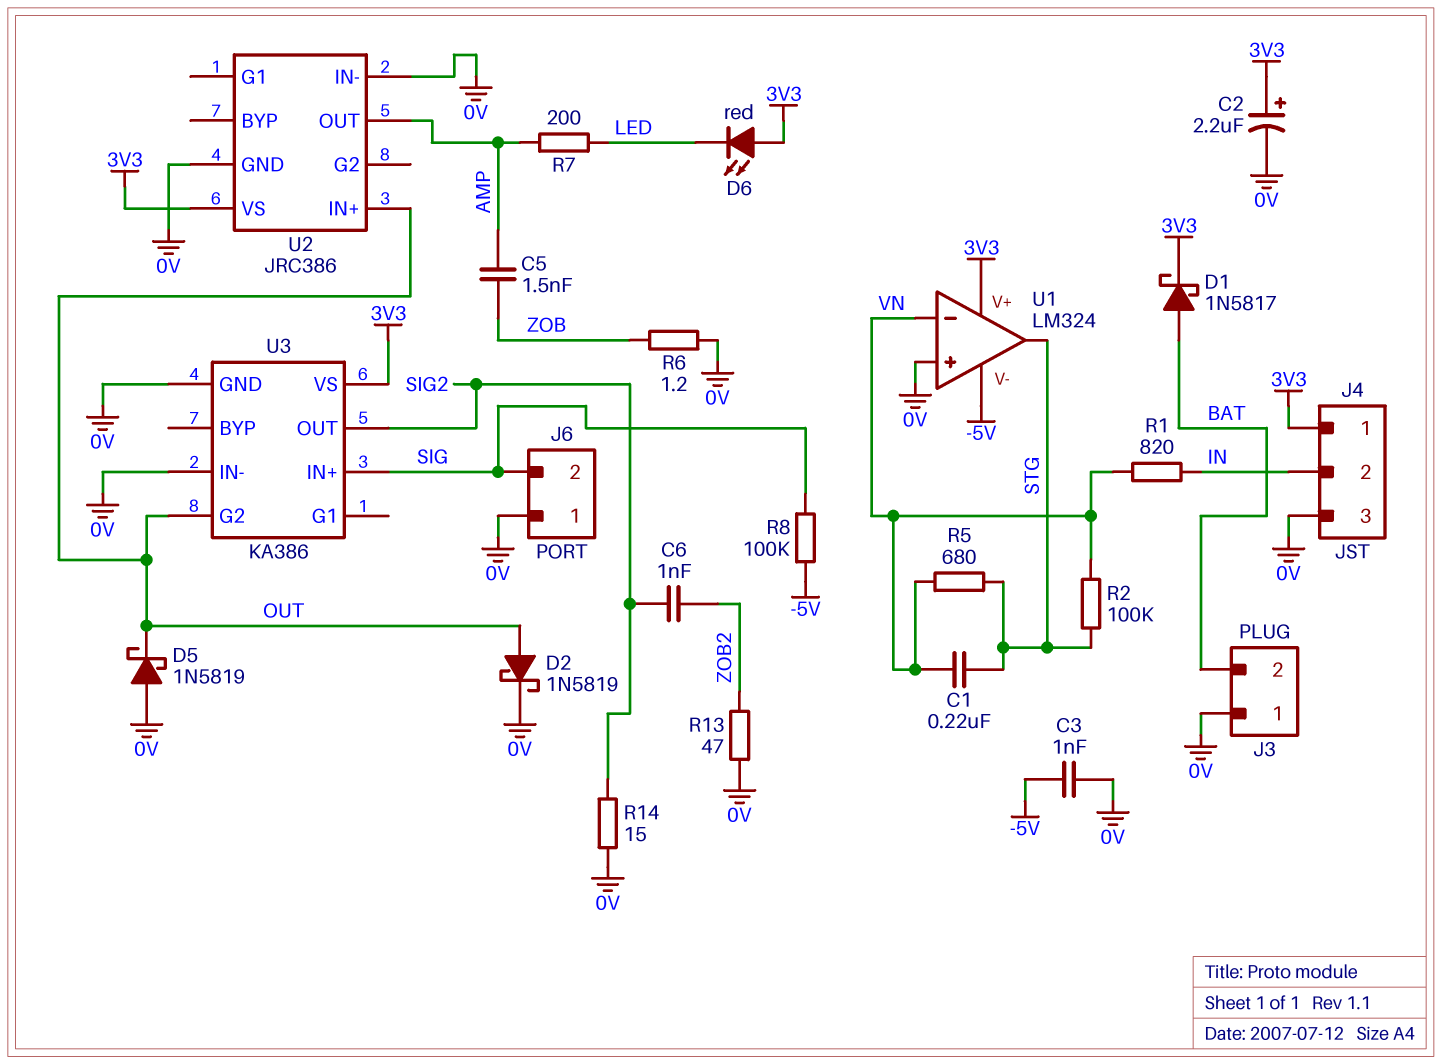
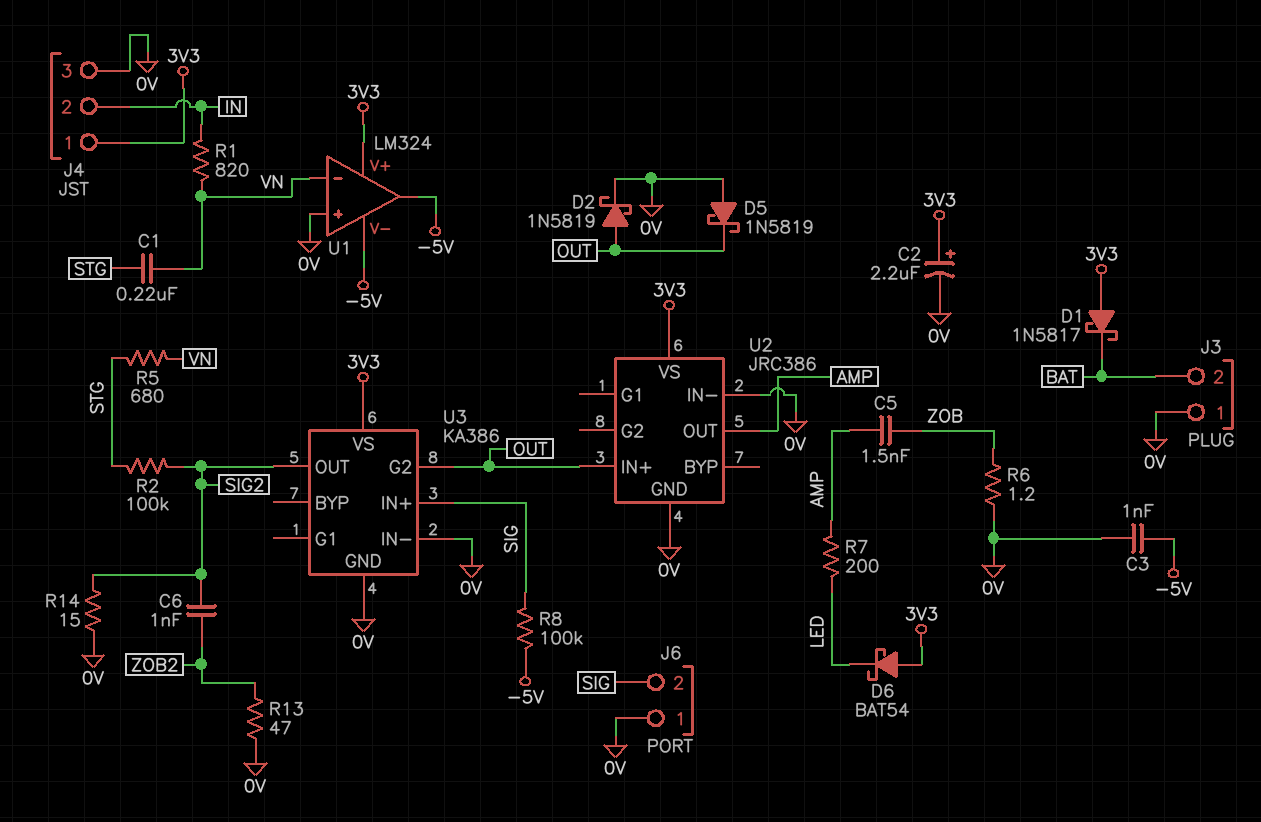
D1: schottky 1N5817 (A BAT, K 3V3) -> schottky 1N5817 (A 3V3, K BAT)
D6: LED red (A 3V3, K LED) -> schottky BAT54 (A 3V3, K LED)
R2: 100k (STG, VN) -> 100k (SIG2, STG)
U1 pin out: STG -> -5V

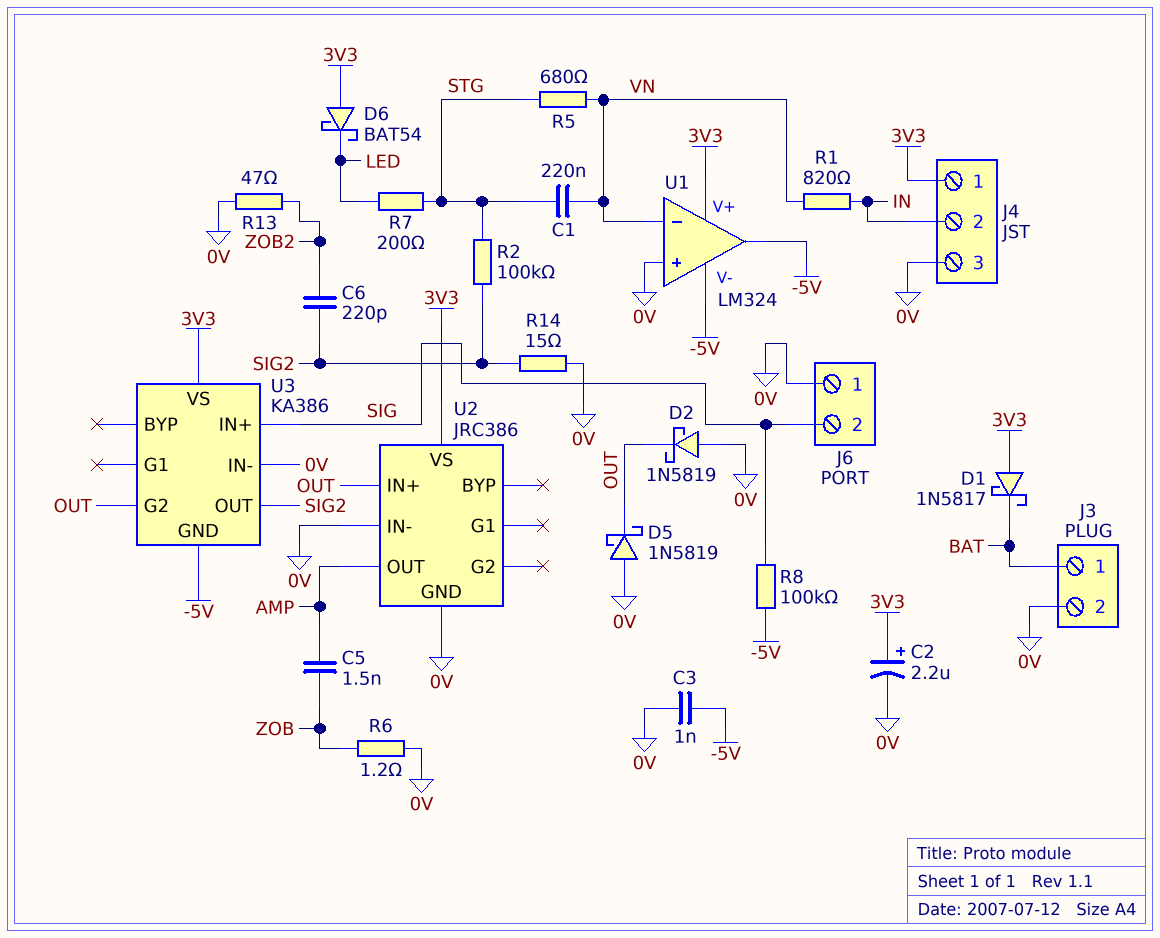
C6: 1nF (SIG2, ZOB2) -> 220pF (SIG2, ZOB2)
D2: schottky 1N5819 (A OUT, K 0V) -> schottky 1N5819 (A 0V, K OUT)
J3 pin 1: 0V -> BAT
J3 pin 2: BAT -> 0V
R7: 200 (AMP, LED) -> 200 (LED, STG)
U3 pin GND: 0V -> -5V

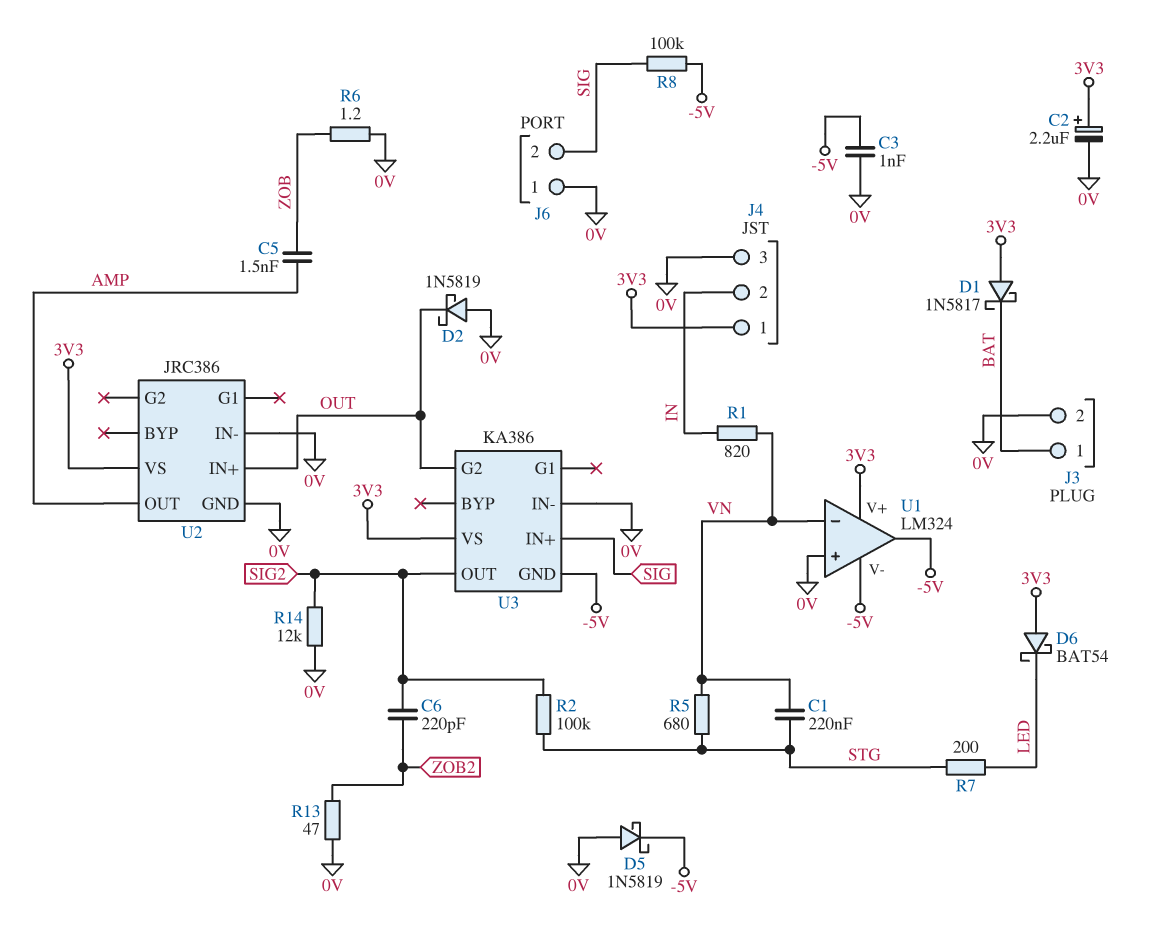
D5: schottky 1N5819 (A 0V, K OUT) -> schottky 1N5819 (A 0V, K -5V)
R14: 15 (0V, SIG2) -> 12k (0V, SIG2)

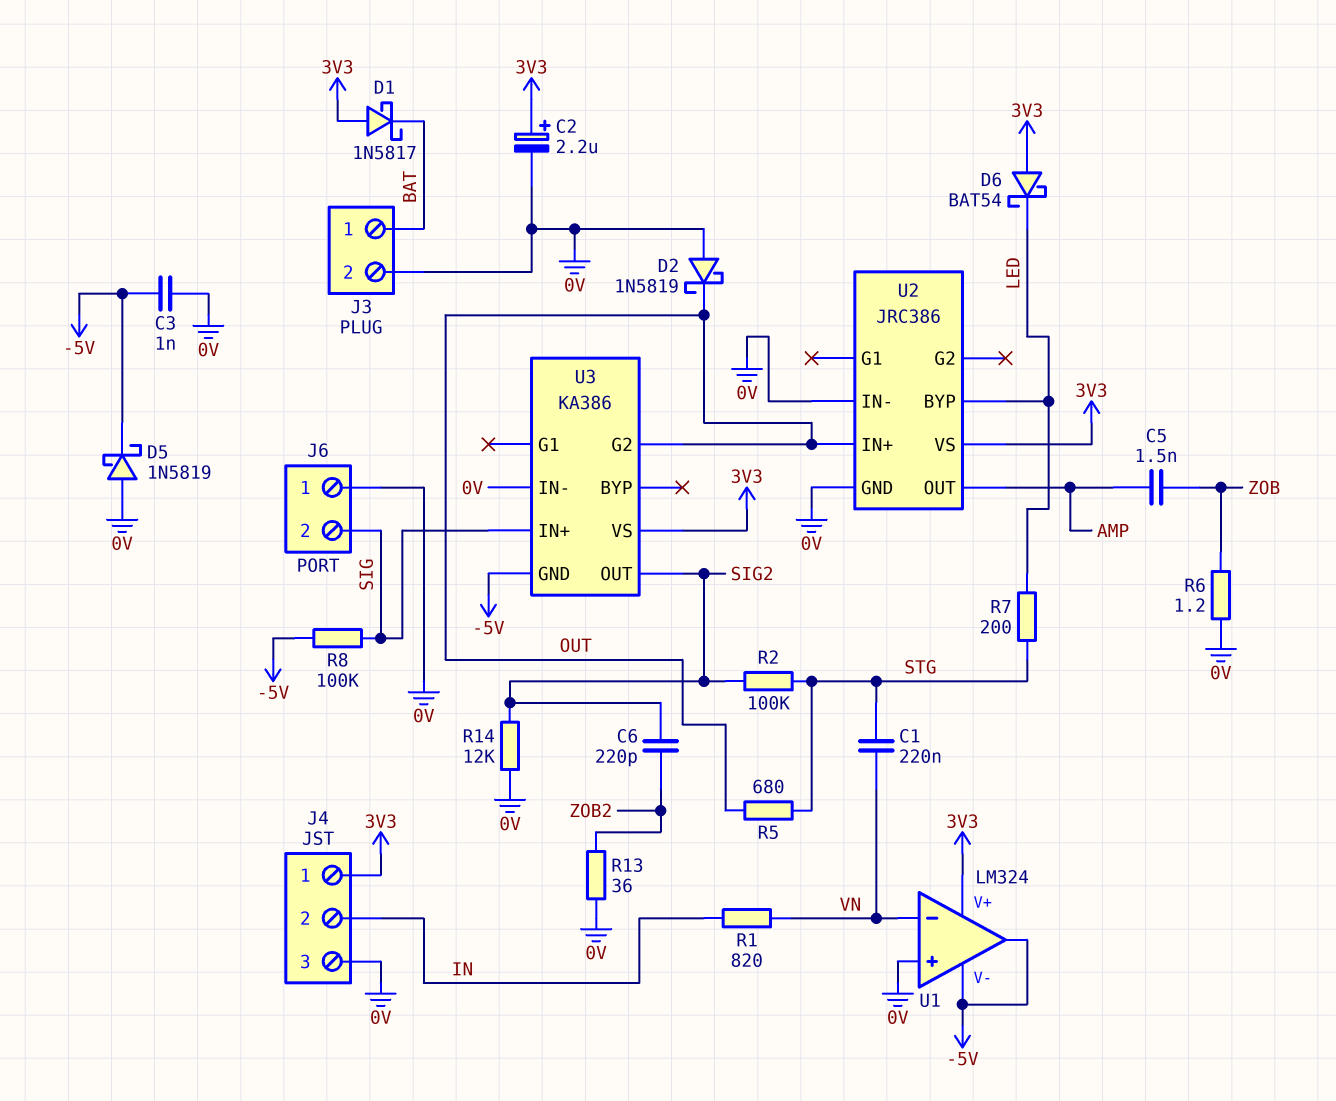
R5: 680 (STG, VN) -> 680 (OUT, STG)
R13: 47 (0V, ZOB2) -> 36 (0V, ZOB2)
U2 pin BYP: none -> LED

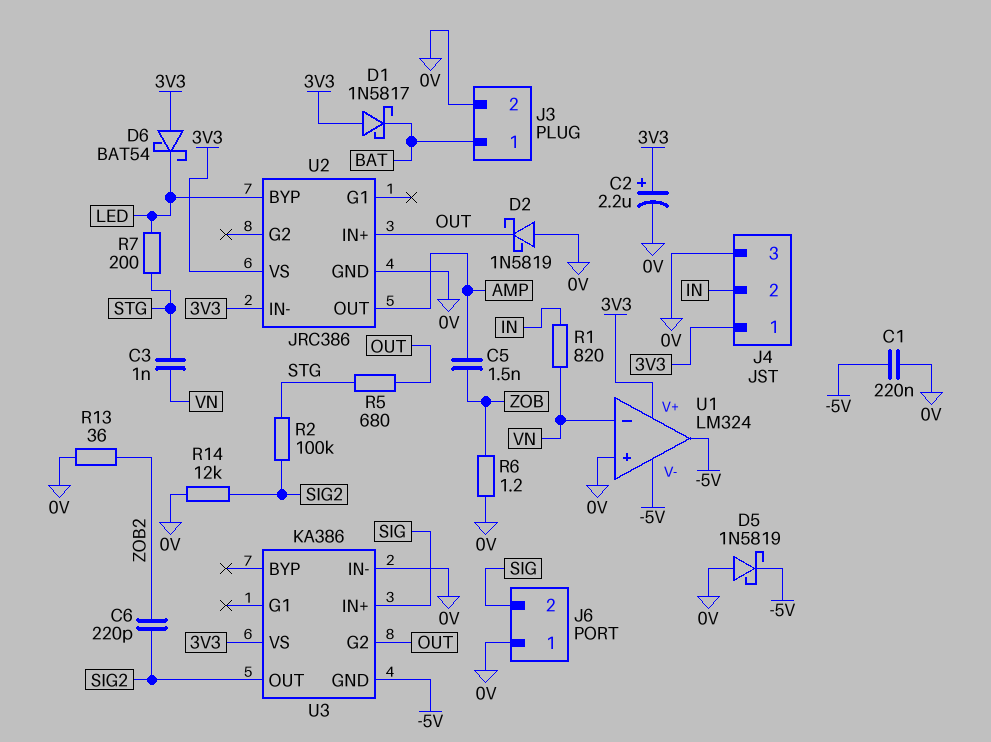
C1: 220nF (STG, VN) -> 220nF (-5V, 0V)
C3: 1nF (-5V, 0V) -> 1nF (STG, VN)
R8: 100k (-5V, SIG) -> none
U2 pin IN-: 0V -> 3V3

